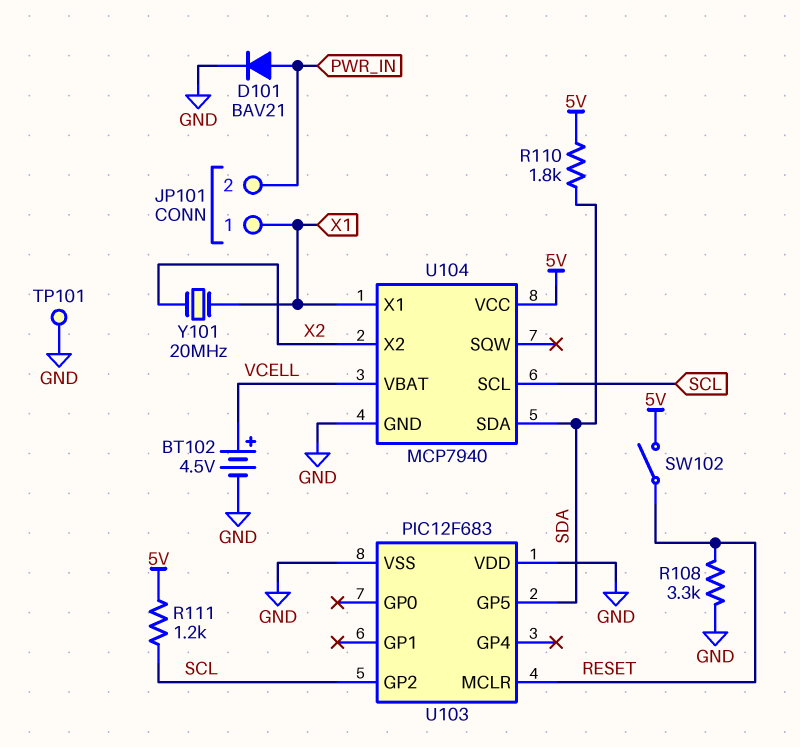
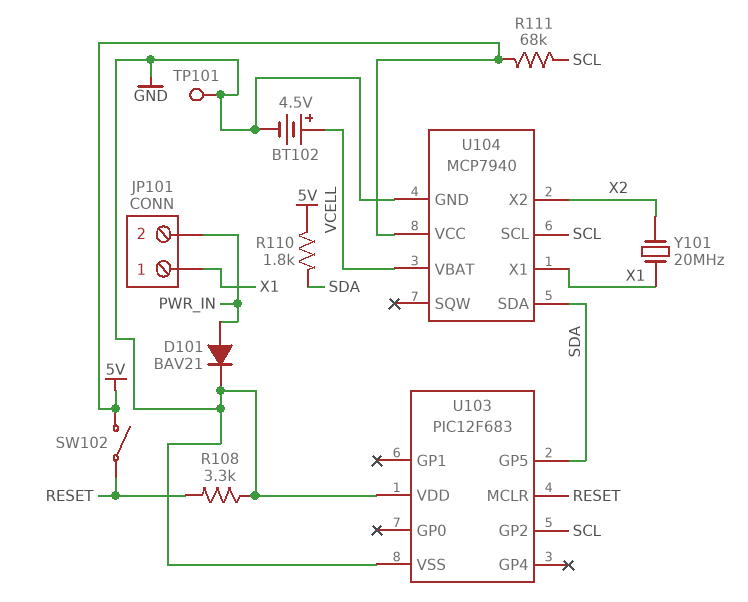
R111: 1.2k (5V, SCL) -> 68k (5V, SCL)

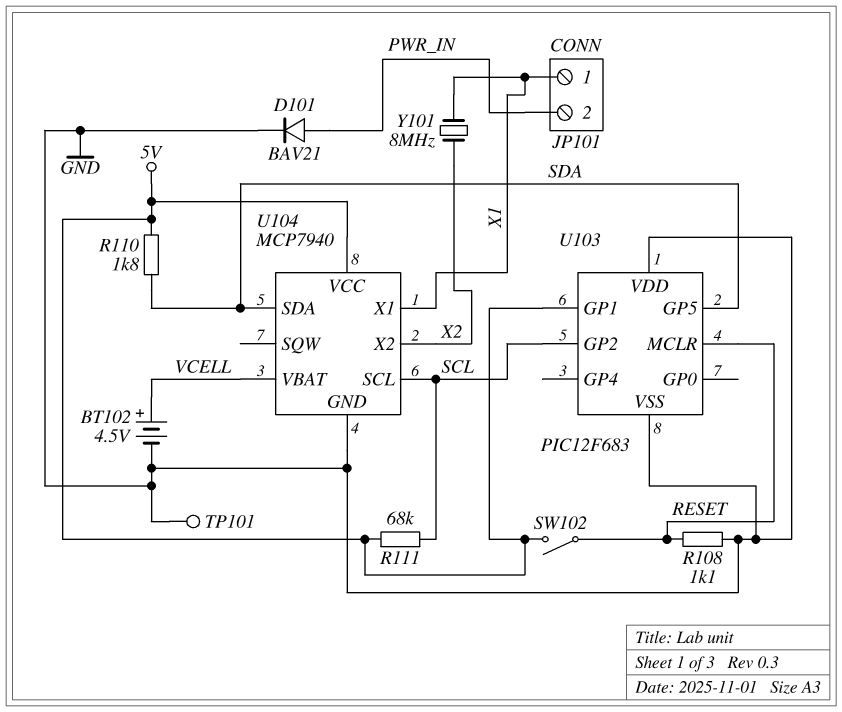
R108: 3.3k (GND, RESET) -> 1.1k (GND, RESET)
U103 pin GP1: none -> 5V
Y101: 20MHz (X1, X2) -> 8MHz (X1, X2)

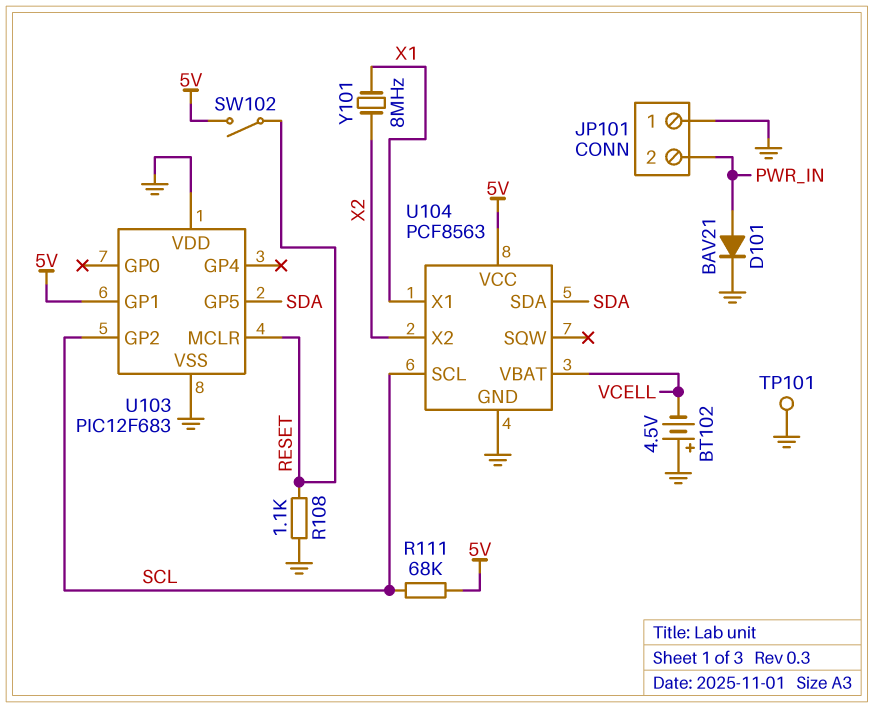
BT102: 4.5V (plus VCELL, minus GND) -> 4.5V (plus GND, minus VCELL)
JP101 pin 1: X1 -> GND
R110: 1.8k (5V, SDA) -> none
U104: MCP7940 -> PCF8563

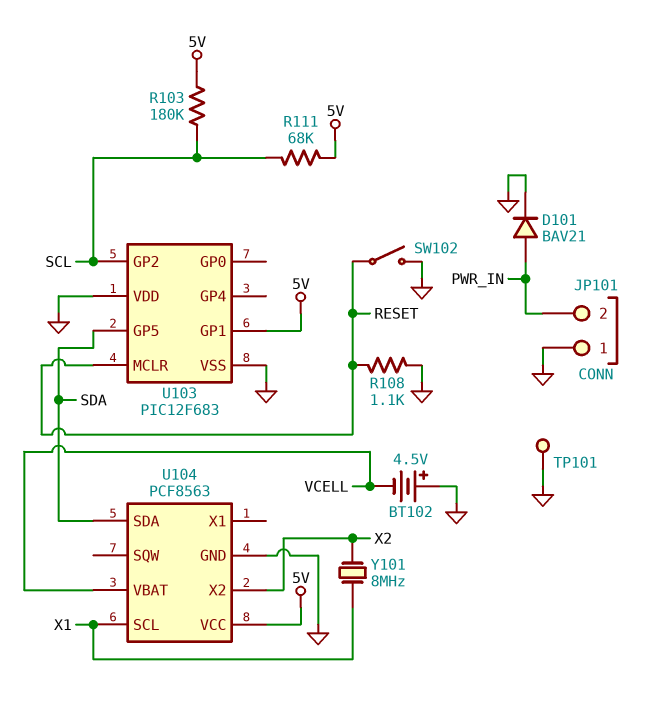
R103: none -> 180k (5V, SCL)
SW102: switch (5V, RESET) -> switch (GND, RESET)
U104 pin SCL: SCL -> X1
U104 pin X1: X1 -> none

